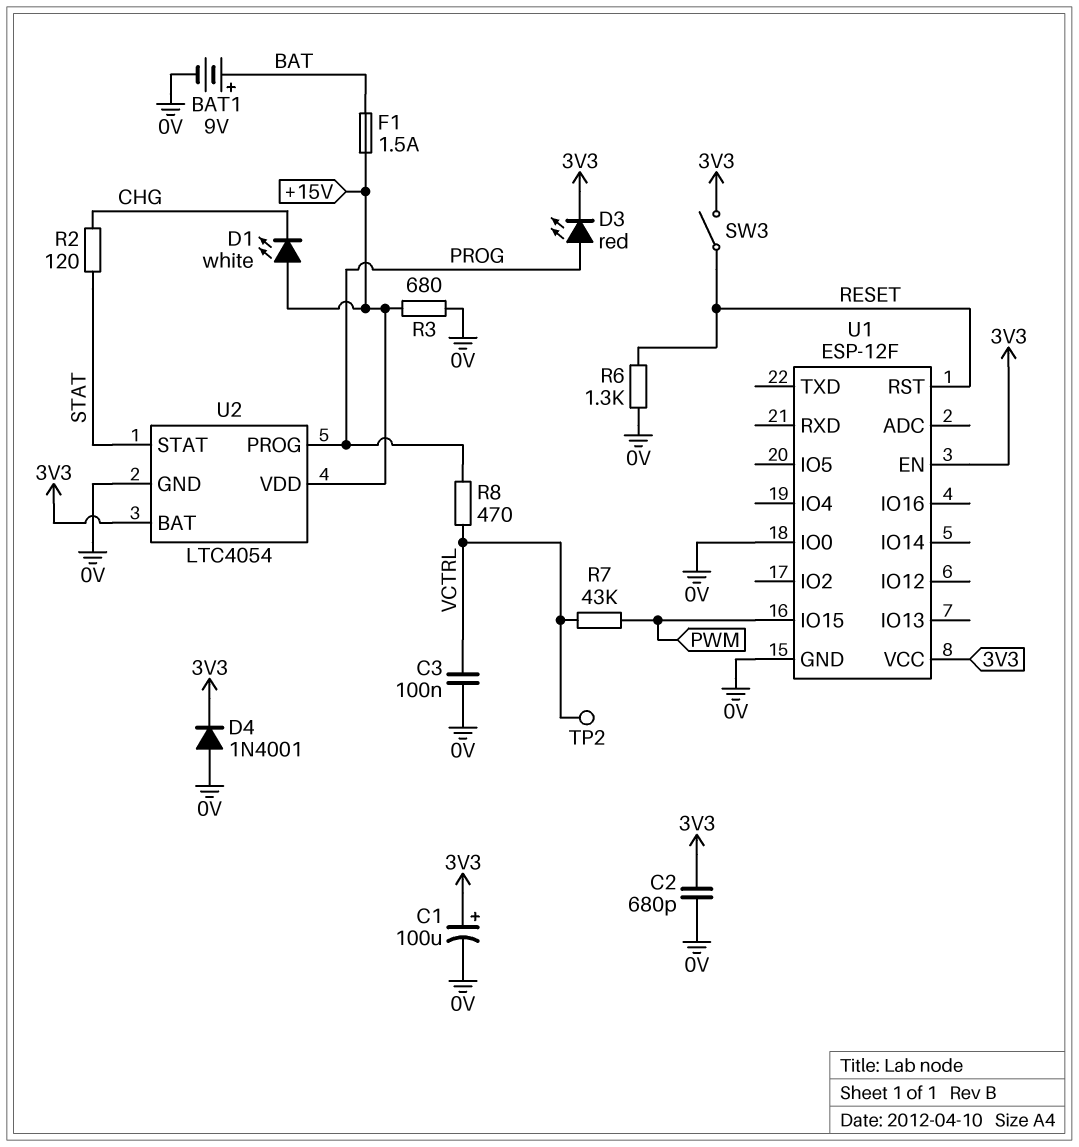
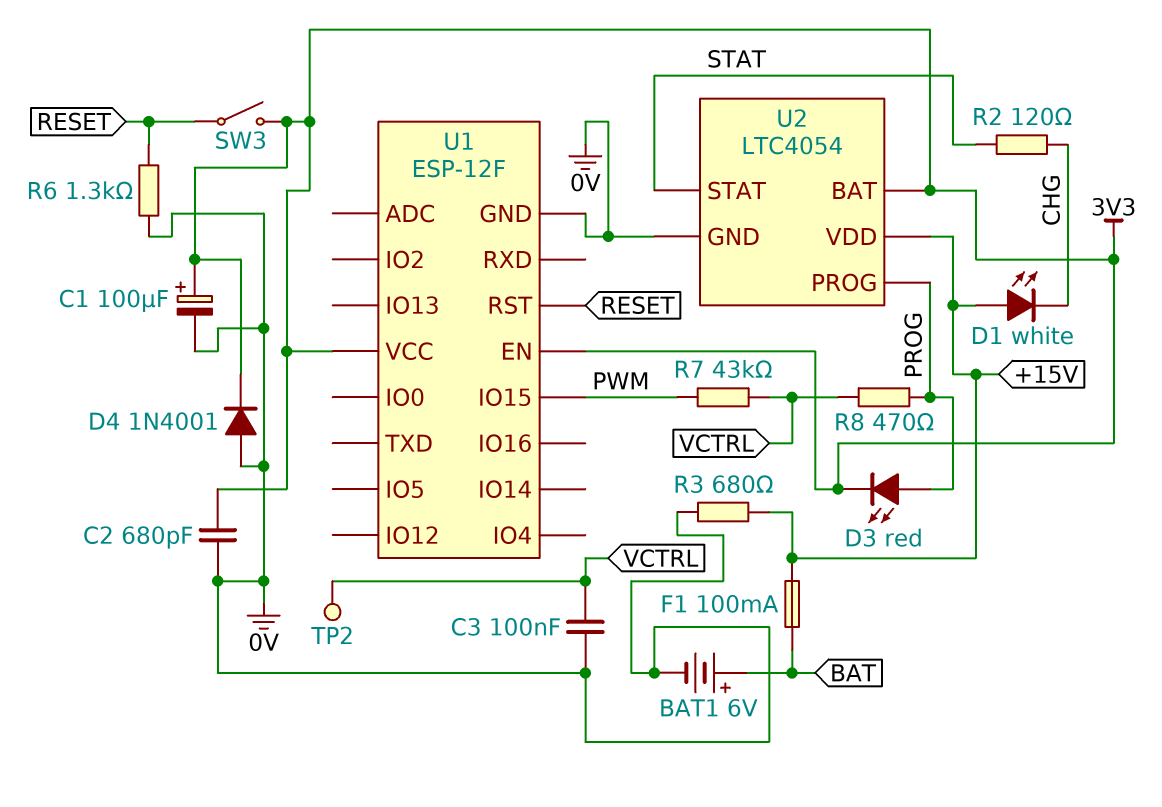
BAT1: 9V (plus BAT, minus 0V) -> 6V (plus BAT, minus 0V)
F1: 1.5A (+15V, BAT) -> 100mA (+15V, BAT)
U1 pin IO0: 0V -> none

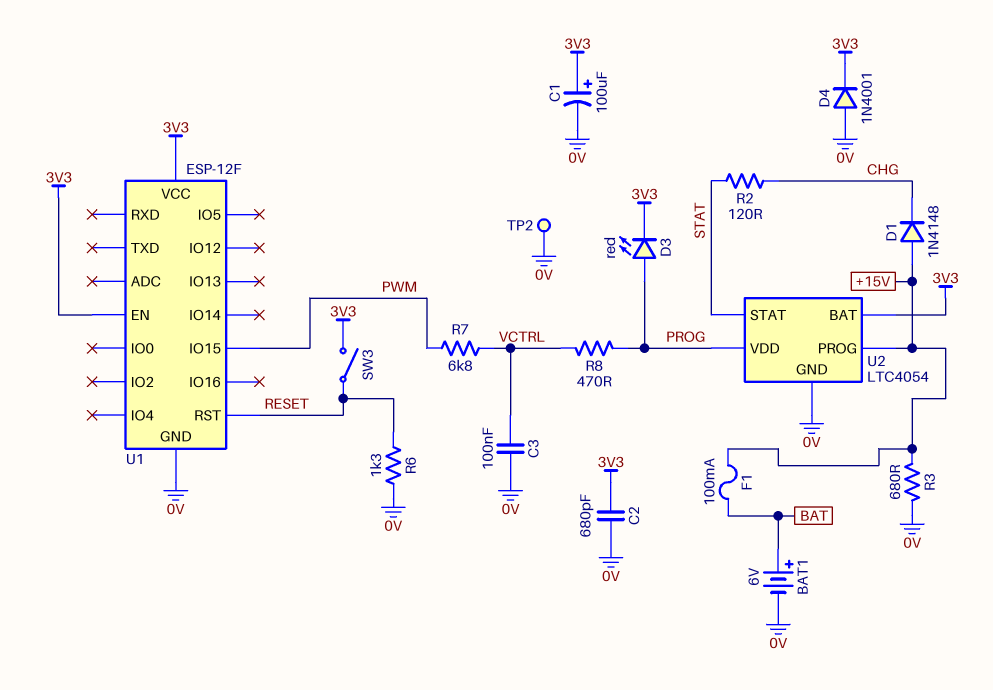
D1: LED white (A +15V, K CHG) -> diode 1N4148 (A +15V, K CHG)
R7: 43k (PWM, VCTRL) -> 6.8k (PWM, VCTRL)
TP2: test point (VCTRL) -> test point (0V)
U2 pin PROG: PROG -> +15V
U2 pin VDD: +15V -> PROG

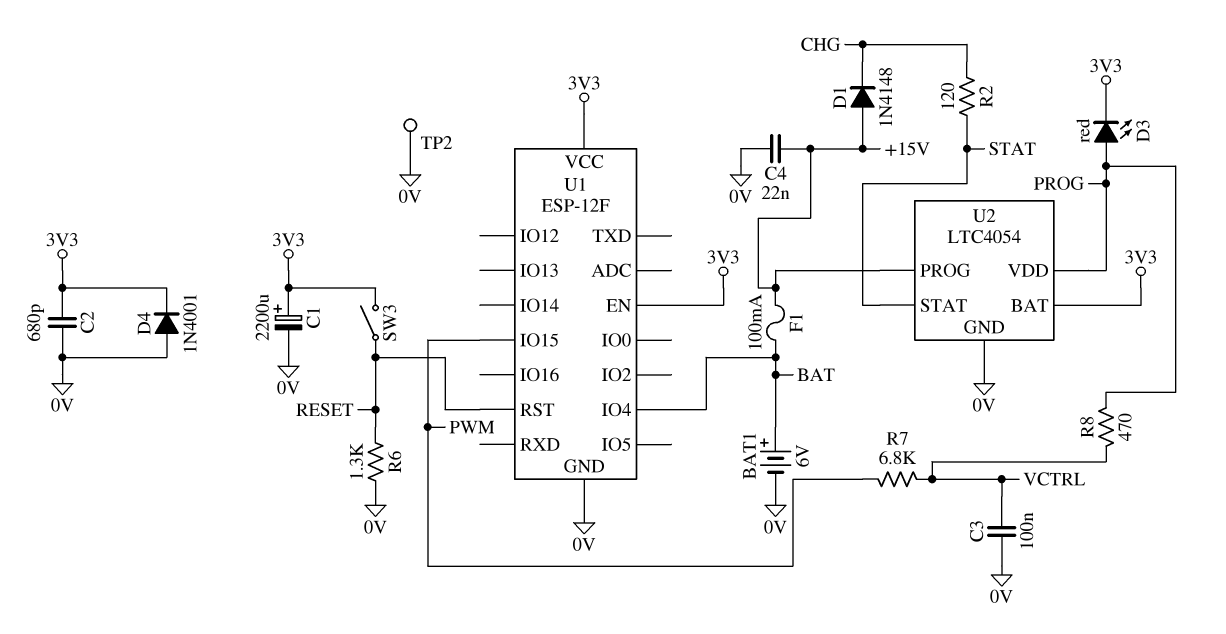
C1: 100uF (plus 3V3, minus 0V) -> 2200uF (plus 3V3, minus 0V)
C4: none -> 22nF (+15V, 0V)
R3: 680 (+15V, 0V) -> none
U1 pin IO4: none -> BAT

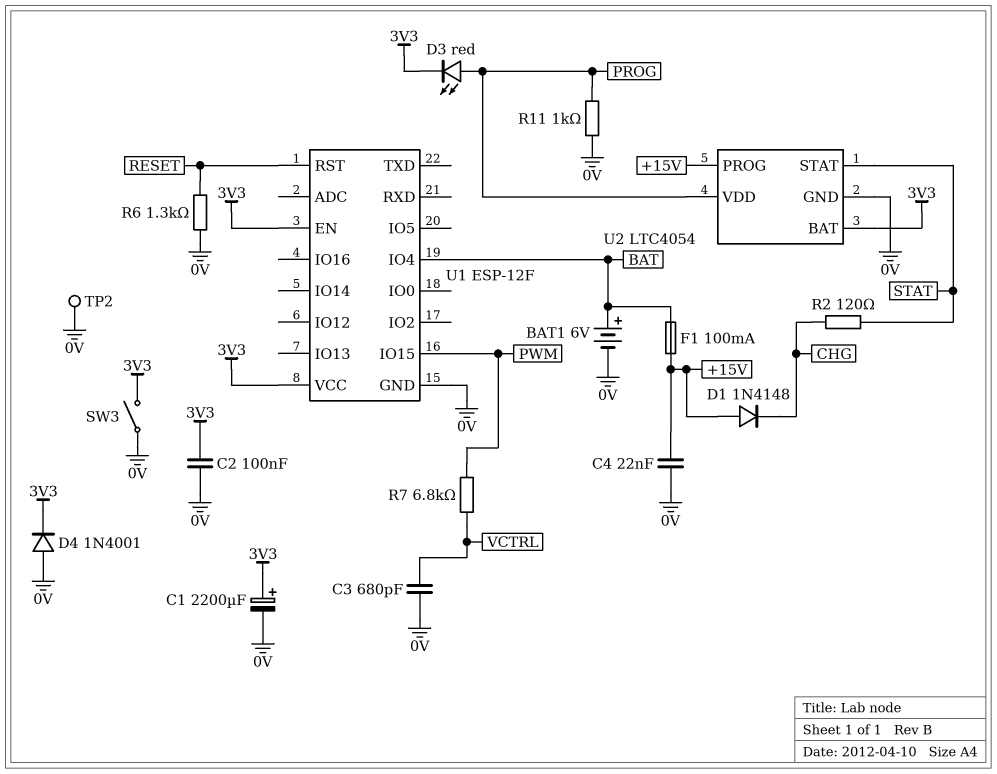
C2: 680pF (0V, 3V3) -> 100nF (0V, 3V3)
C3: 100nF (0V, VCTRL) -> 680pF (0V, VCTRL)
R8: 470 (PROG, VCTRL) -> none
R11: none -> 1k (0V, PROG)
SW3: switch (3V3, RESET) -> switch (0V, 3V3)

